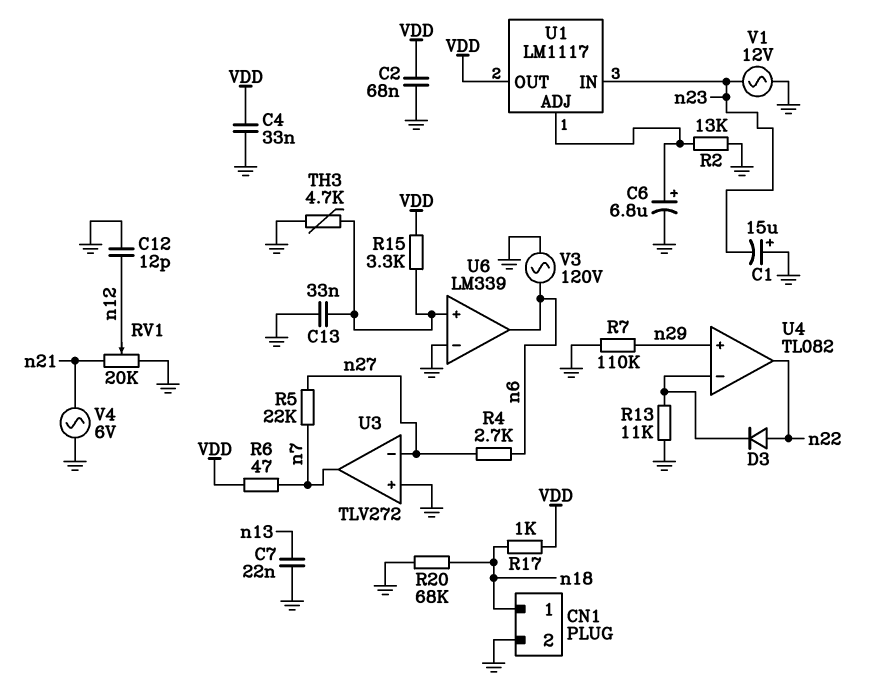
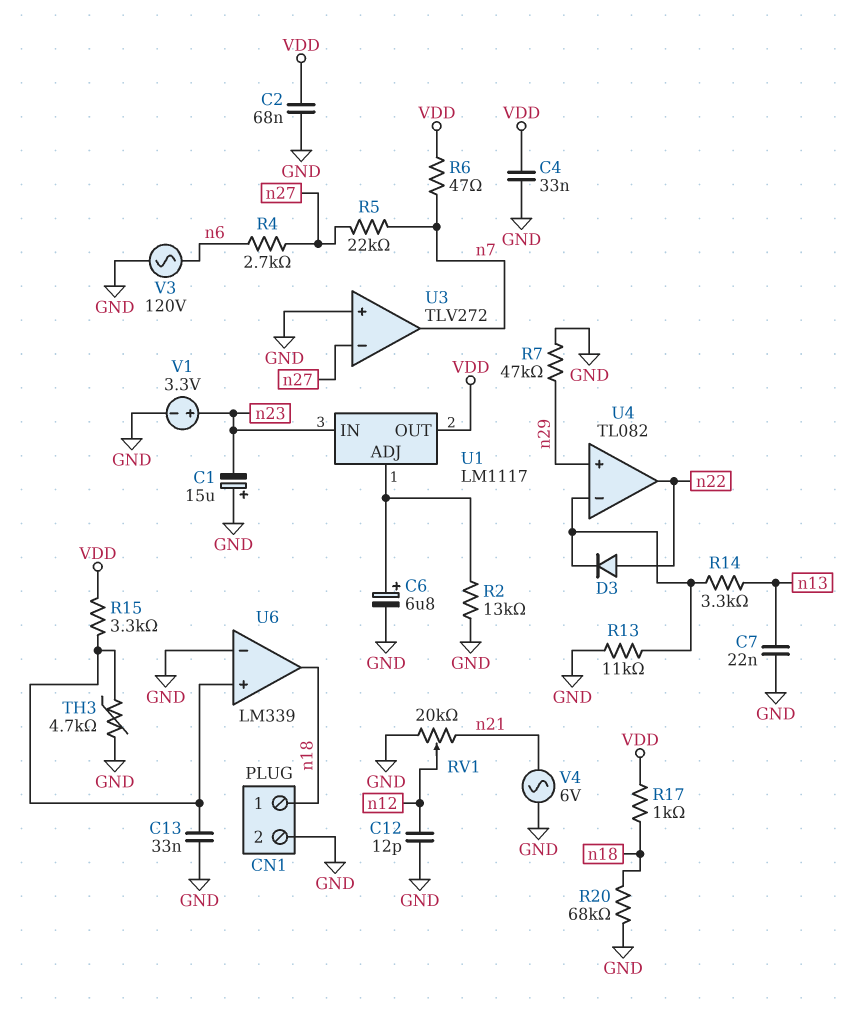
R7: 110k (GND, n29) -> 47k (GND, n29)
R14: none -> 3.3k (U4/in-, n13)
U6 pin out: n6 -> n18
V1: AC 12V (GND, n23) -> 3.3V (plus n23, minus GND)

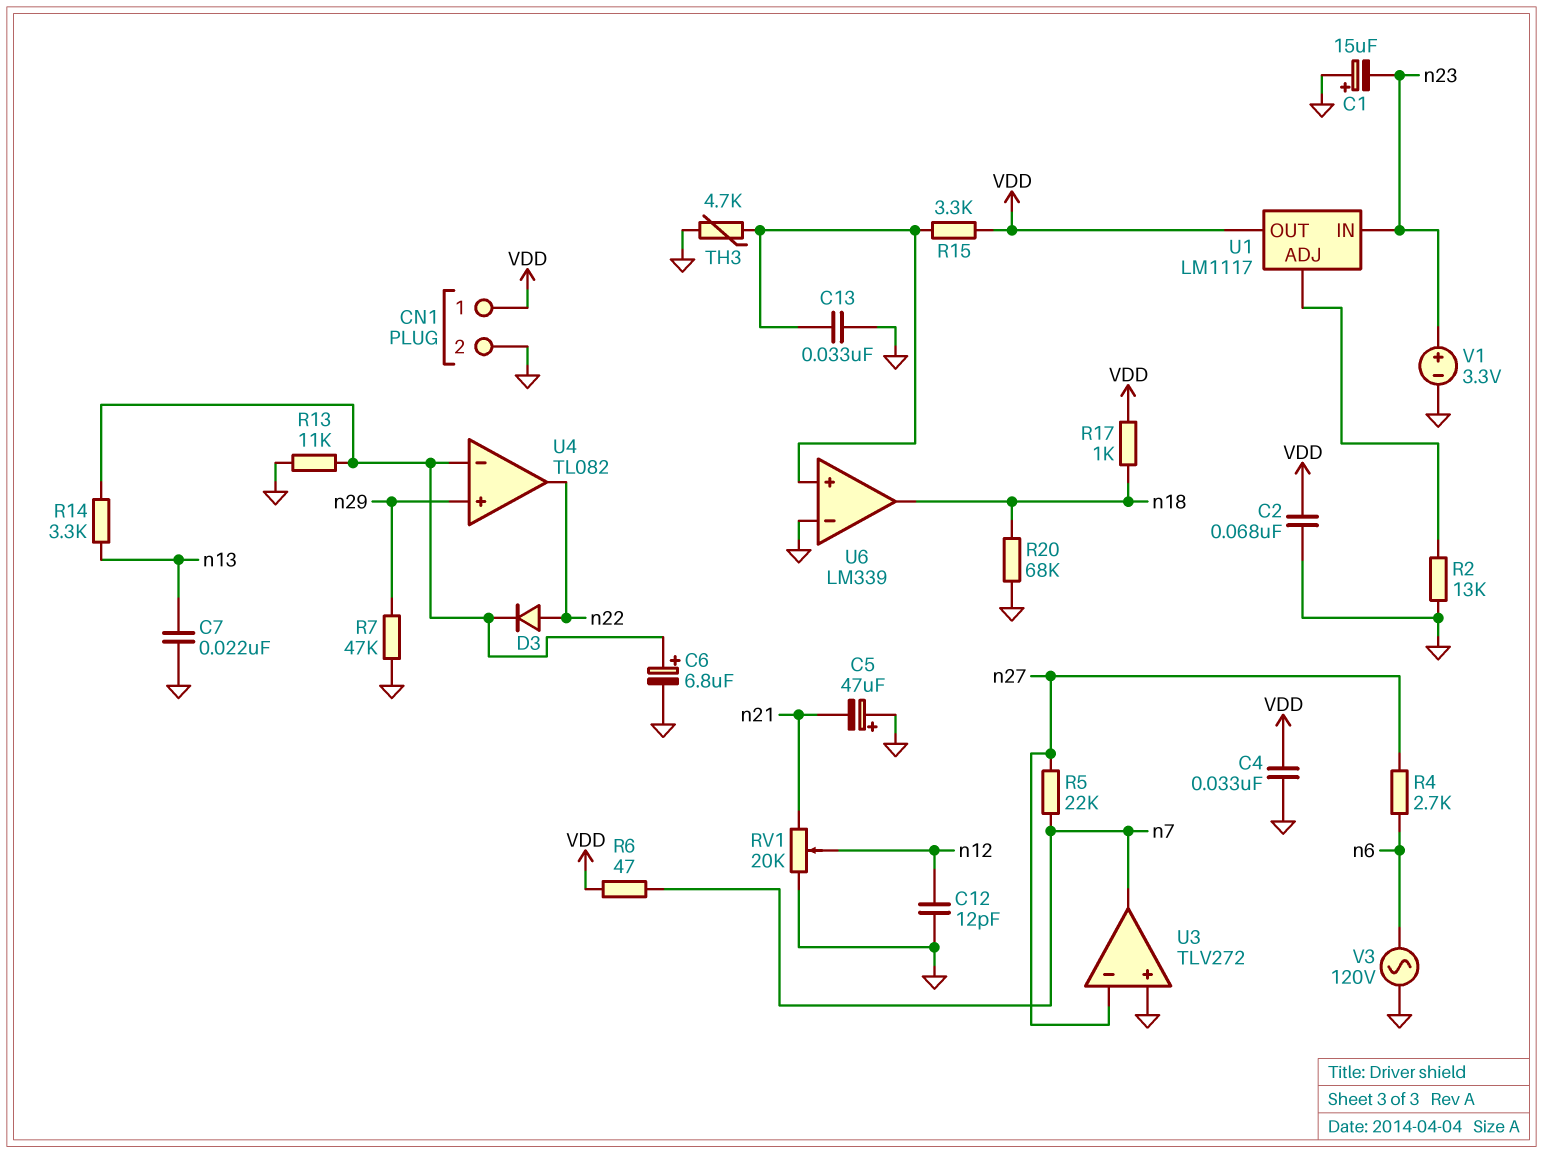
C5: none -> 47uF (plus GND, minus n21)
C6: 6.8uF (plus U1/ADJ, minus GND) -> 6.8uF (plus U4/in-, minus GND)
CN1 pin 1: n18 -> VDD
V4: AC 6V (GND, n21) -> none

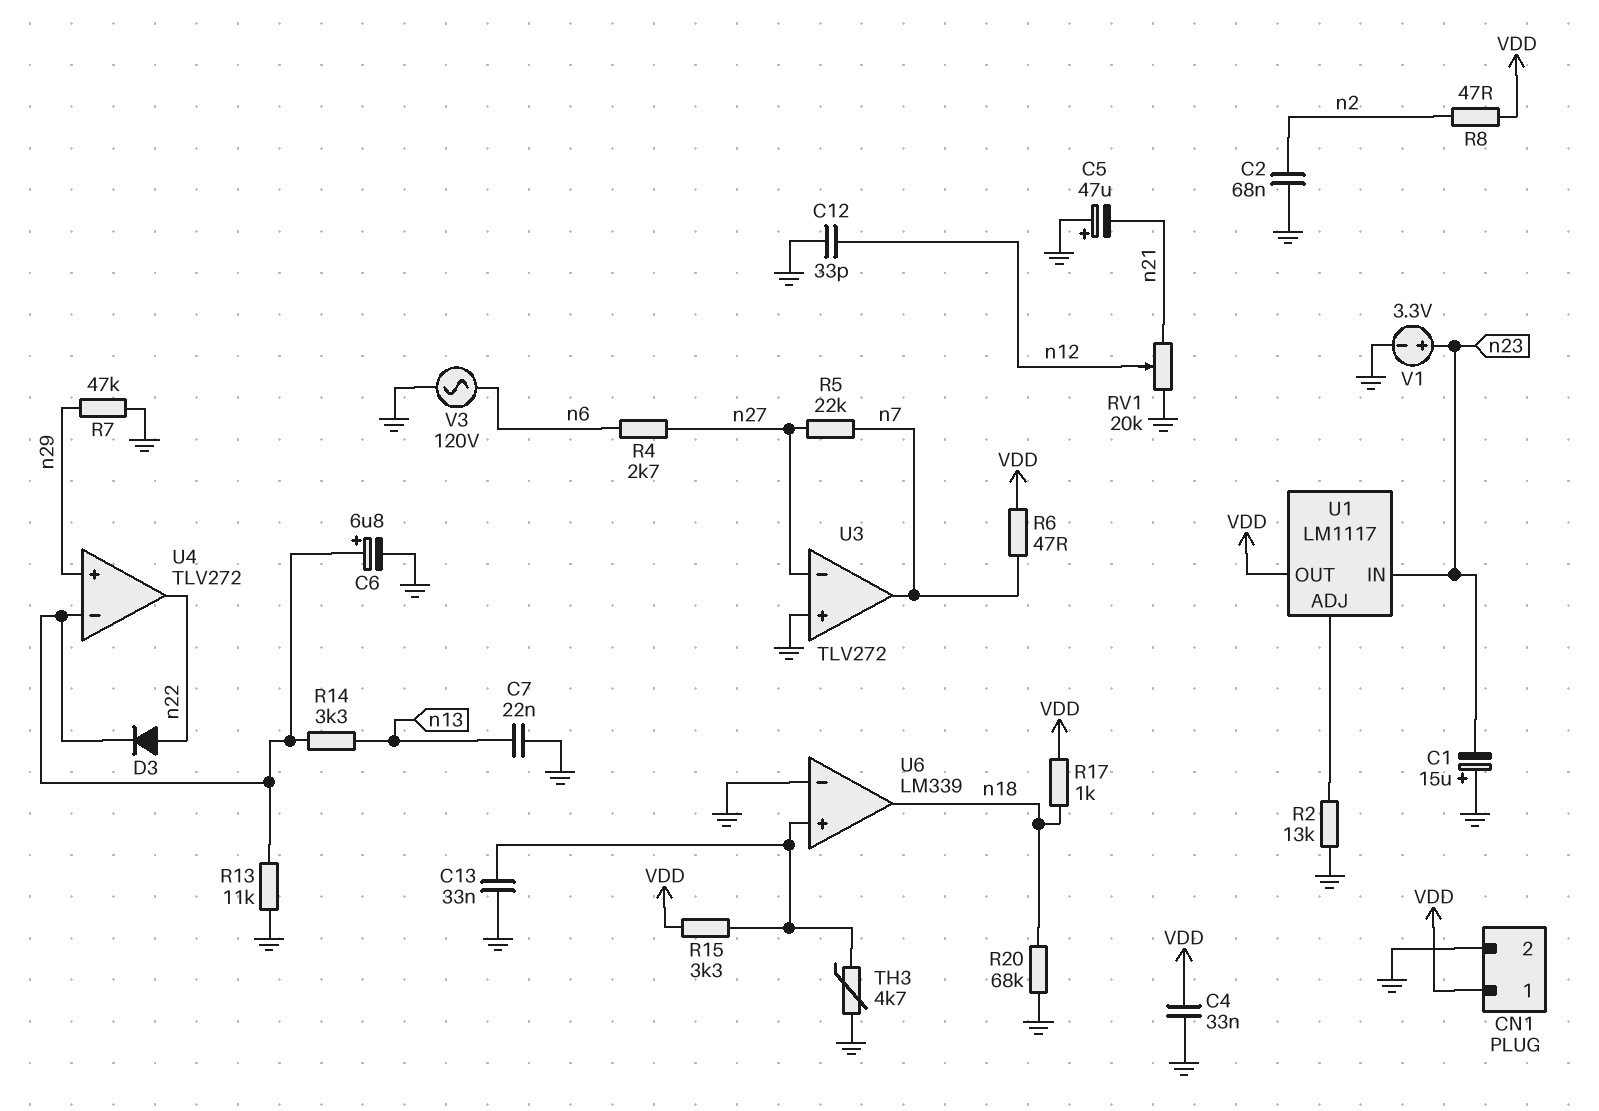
C2: 68nF (GND, VDD) -> 68nF (GND, n2)
C12: 12pF (GND, n12) -> 33pF (GND, n12)
R8: none -> 47 (VDD, n2)
U4: TL082 -> TLV272

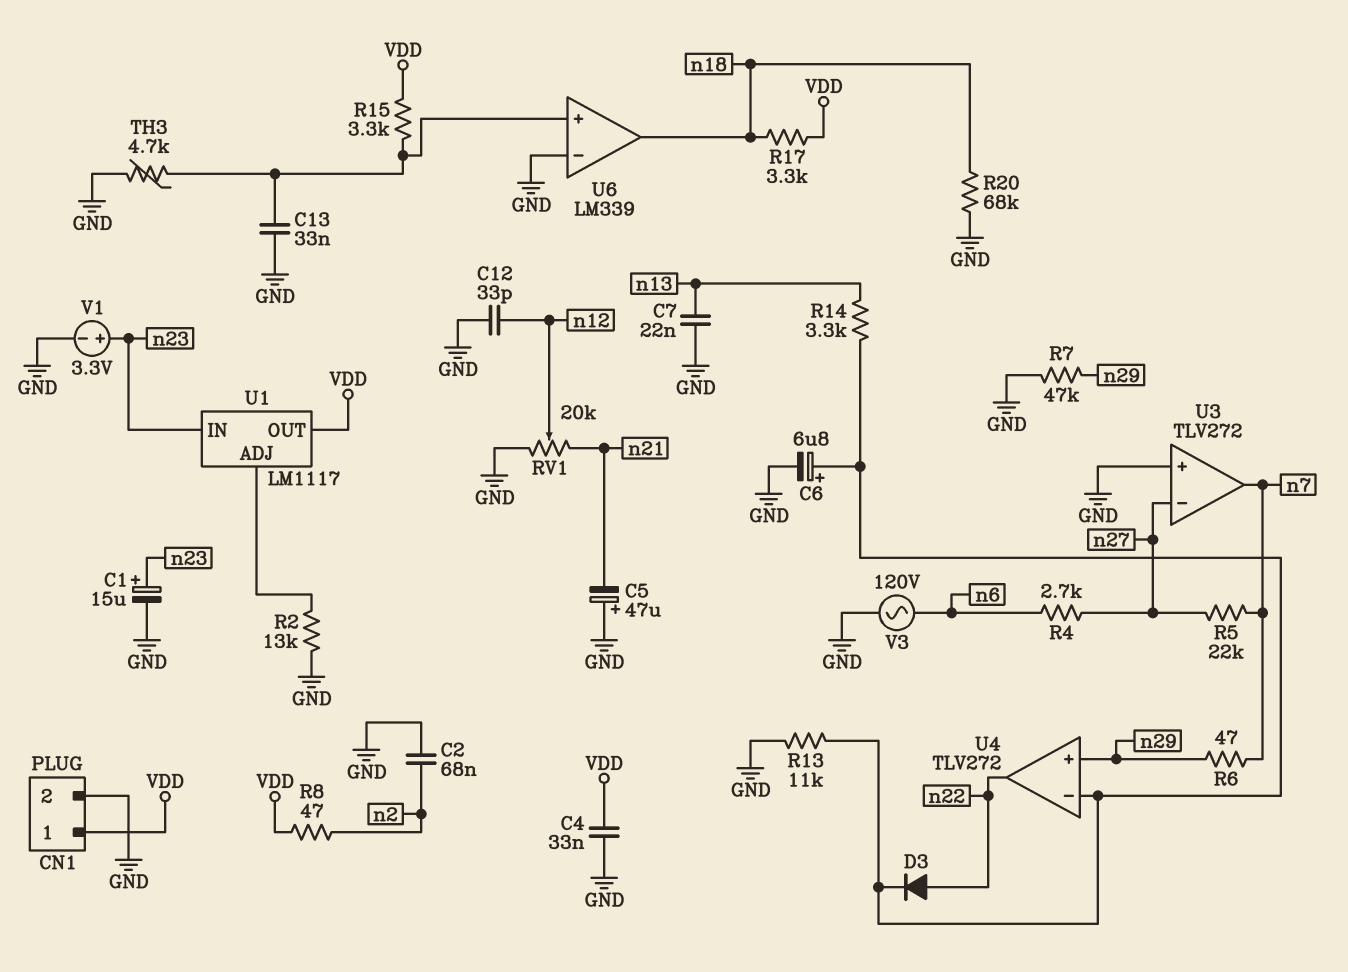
C1: 15uF (plus GND, minus n23) -> 15uF (plus n23, minus GND)
R6: 47 (VDD, n7) -> 47 (n7, n29)
R17: 1k (VDD, n18) -> 3.3k (VDD, n18)

